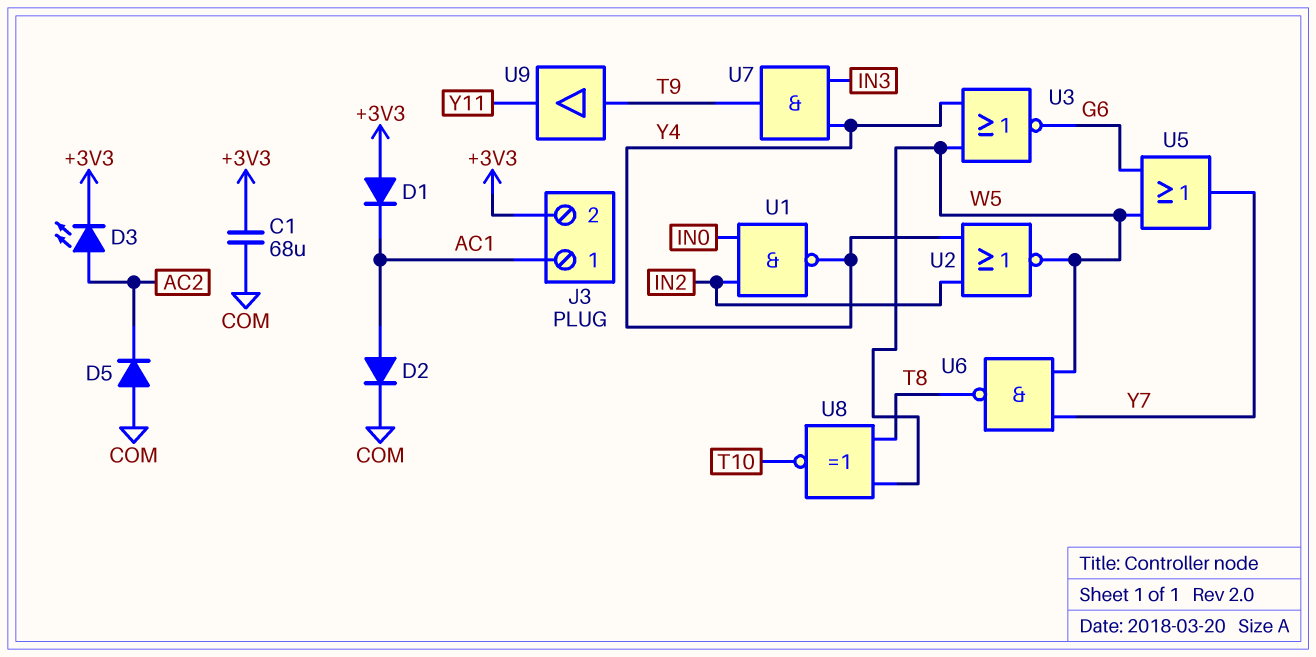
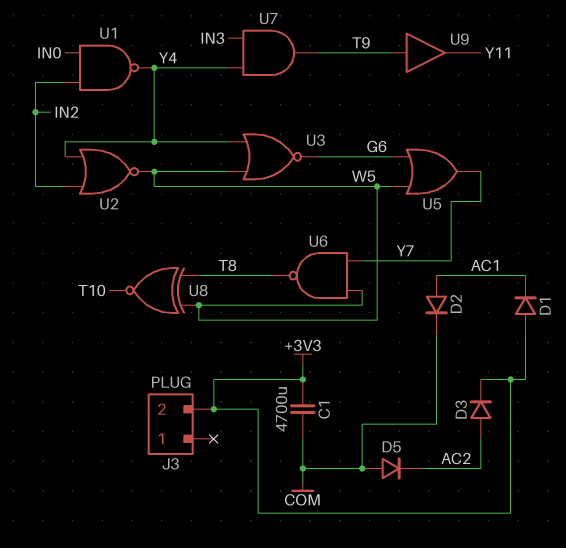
C1: 68uF (+3V3, COM) -> 4700uF (+3V3, COM)
D3: LED (A AC2, K +3V3) -> diode (A AC2, K +3V3)
J3 pin 1: AC1 -> none

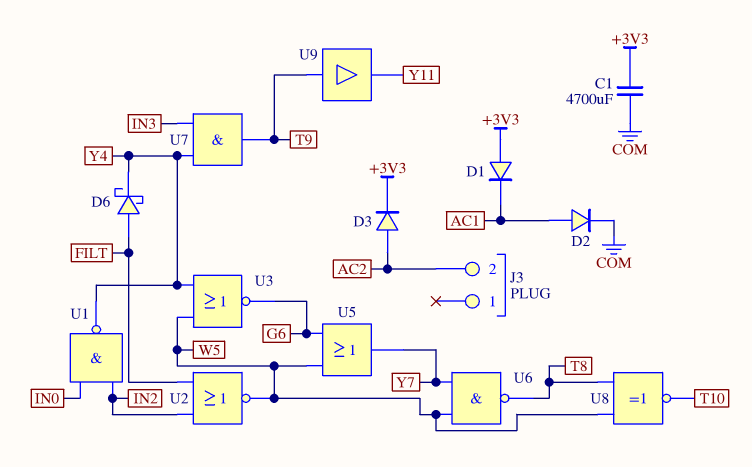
D5: diode (A COM, K AC2) -> none
D6: none -> schottky (A FILT, K Y4)
J3 pin 2: +3V3 -> AC2
U2: NOR (in IN2, in Y4, out W5) -> NOR (in FILT, in IN2, out W5)

